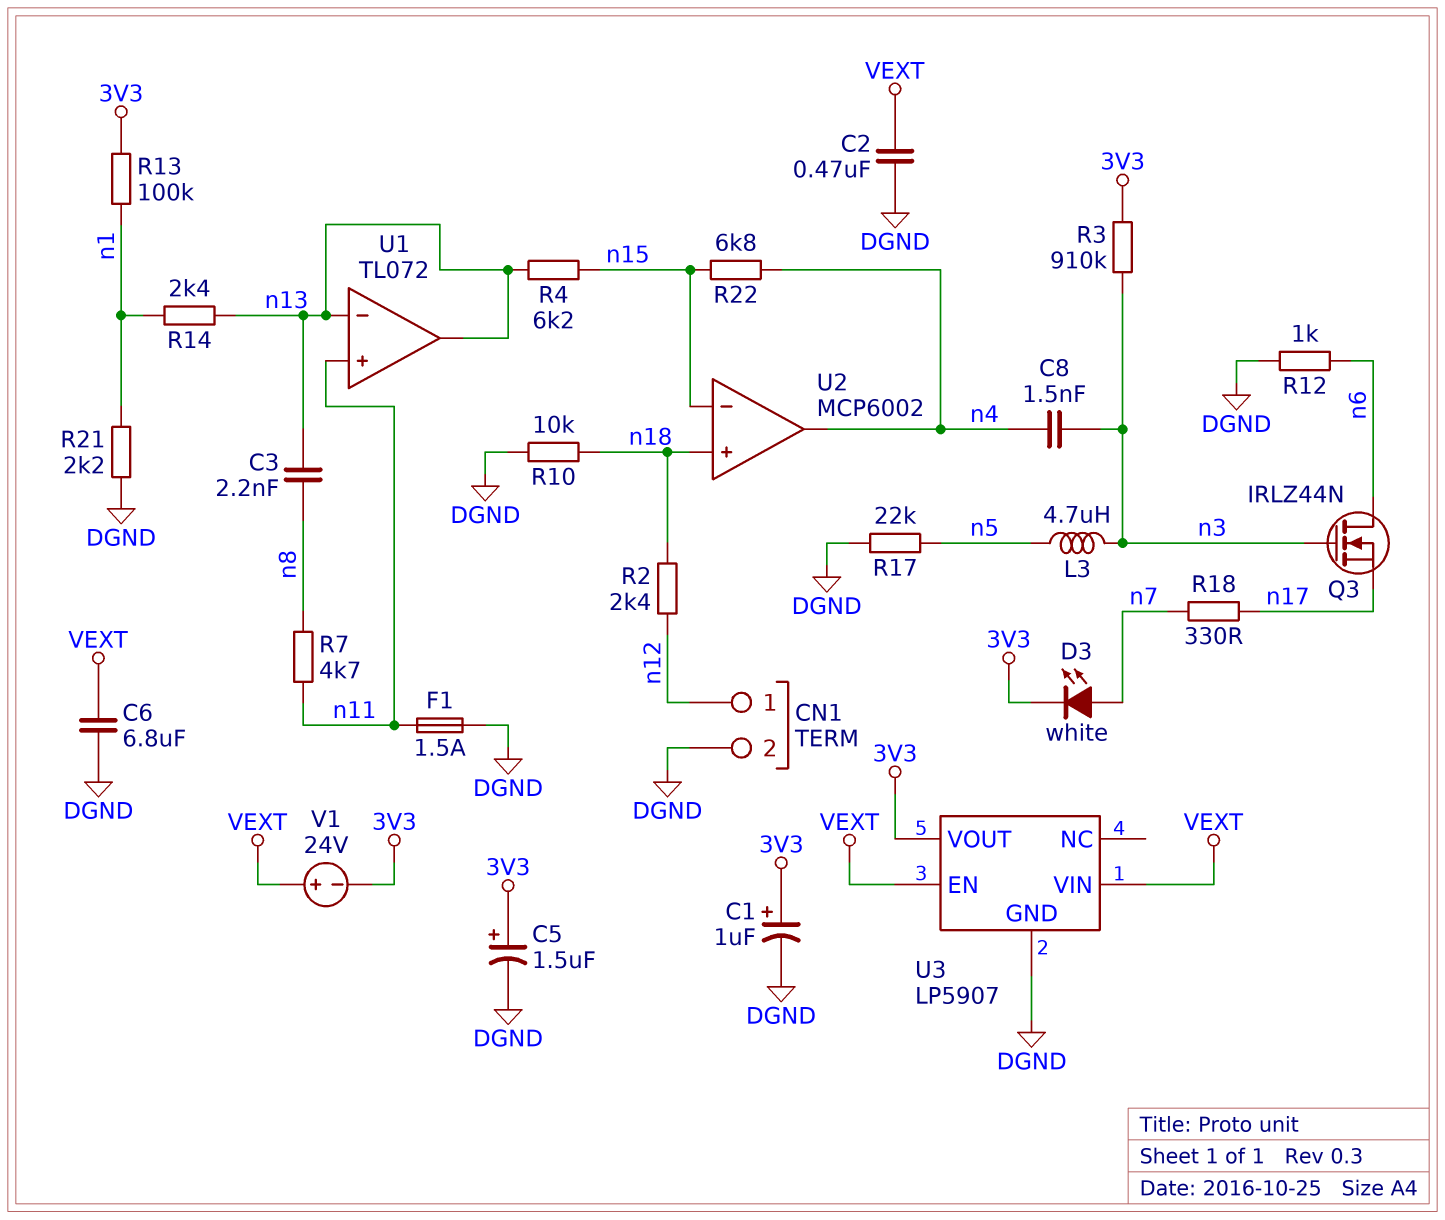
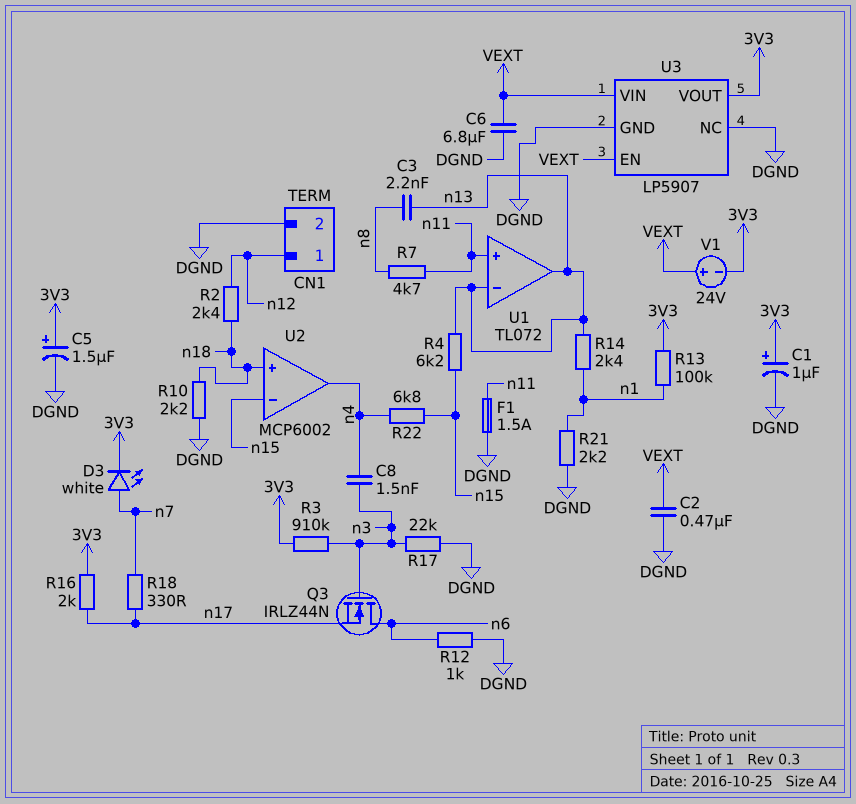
L3: 4.7uH (n3, n5) -> none
R10: 10k (DGND, n18) -> 2.2k (DGND, n18)
R16: none -> 2k (3V3, n17)
R17: 22k (DGND, n5) -> 22k (DGND, n3)
U3 pin NC: none -> DGND

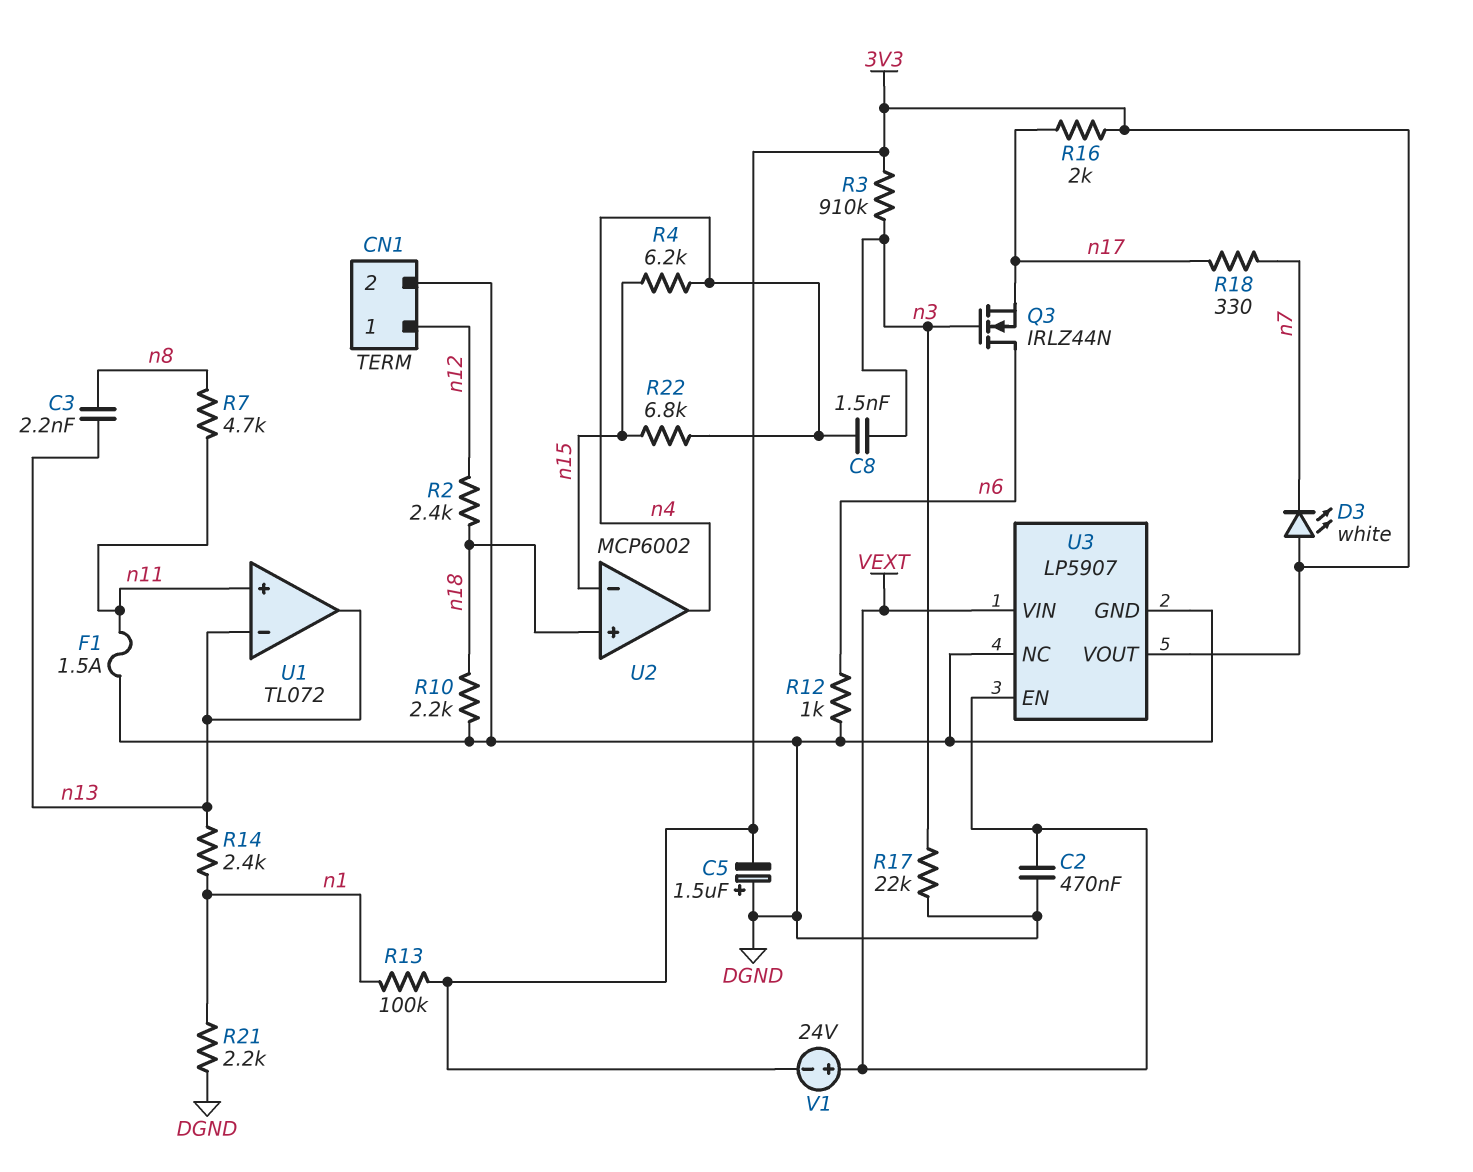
C1: 1uF (plus 3V3, minus DGND) -> none
C5: 1.5uF (plus 3V3, minus DGND) -> 1.5uF (plus DGND, minus 3V3)
C6: 6.8uF (DGND, VEXT) -> none
D3: LED white (A n7, K 3V3) -> LED white (A 3V3, K n7)
R4: 6.2k (n13, n15) -> 6.2k (n4, n15)

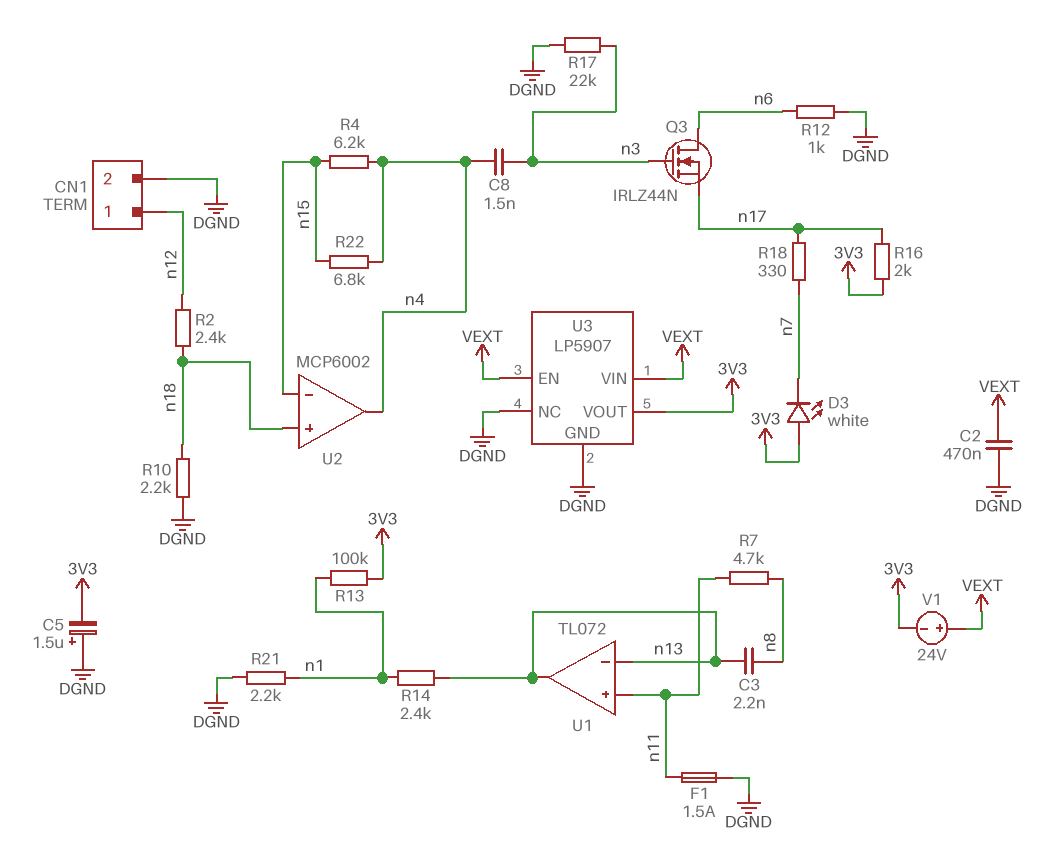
R3: 910k (3V3, n3) -> none

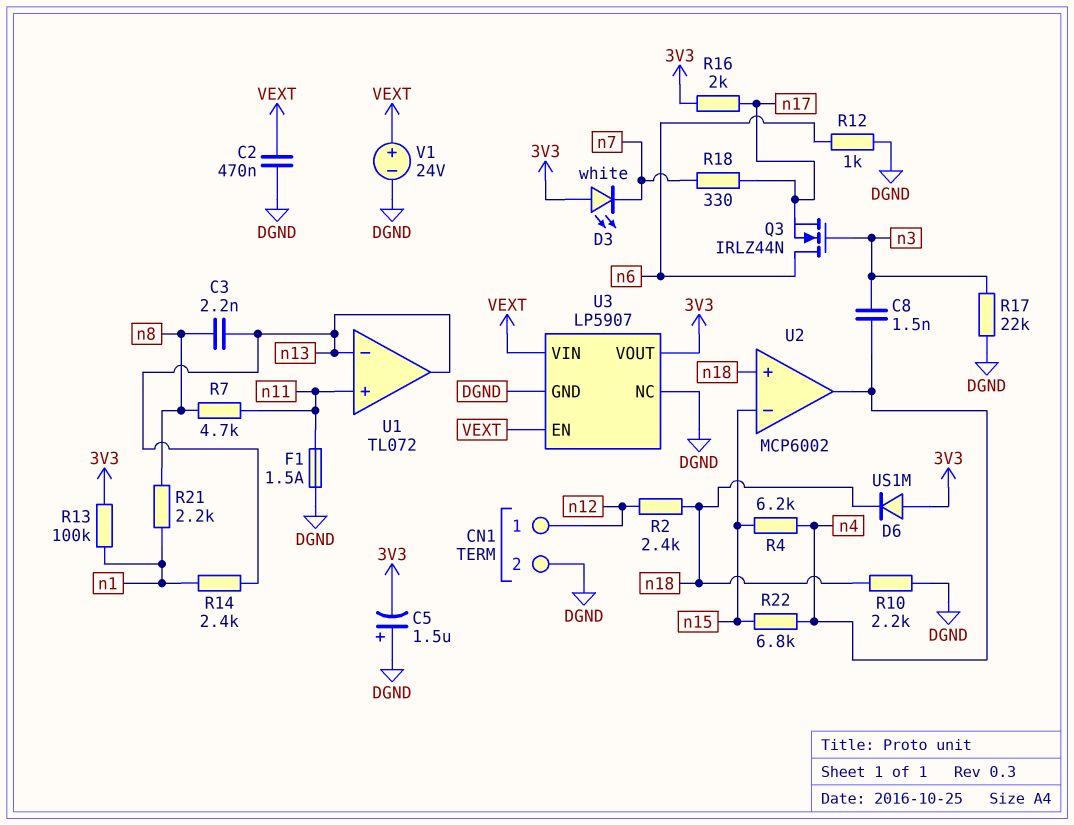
D6: none -> diode US1M (A 3V3, K n18)
R21: 2.2k (DGND, n1) -> 2.2k (n1, n8)
V1: 24V (plus VEXT, minus 3V3) -> 24V (plus VEXT, minus DGND)

